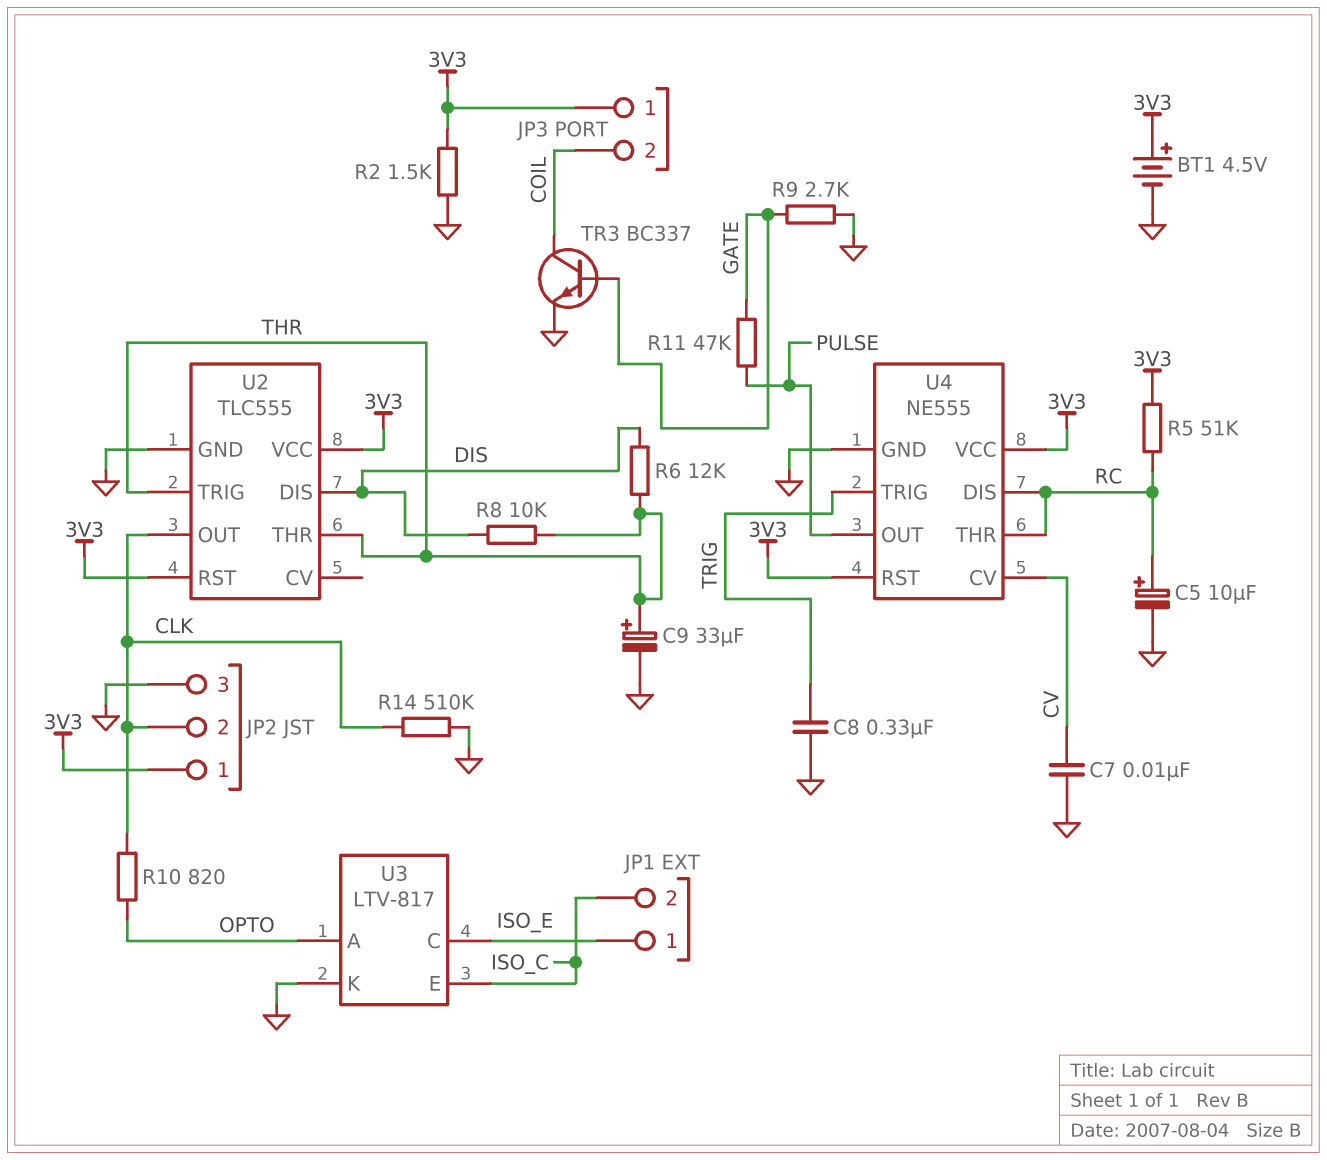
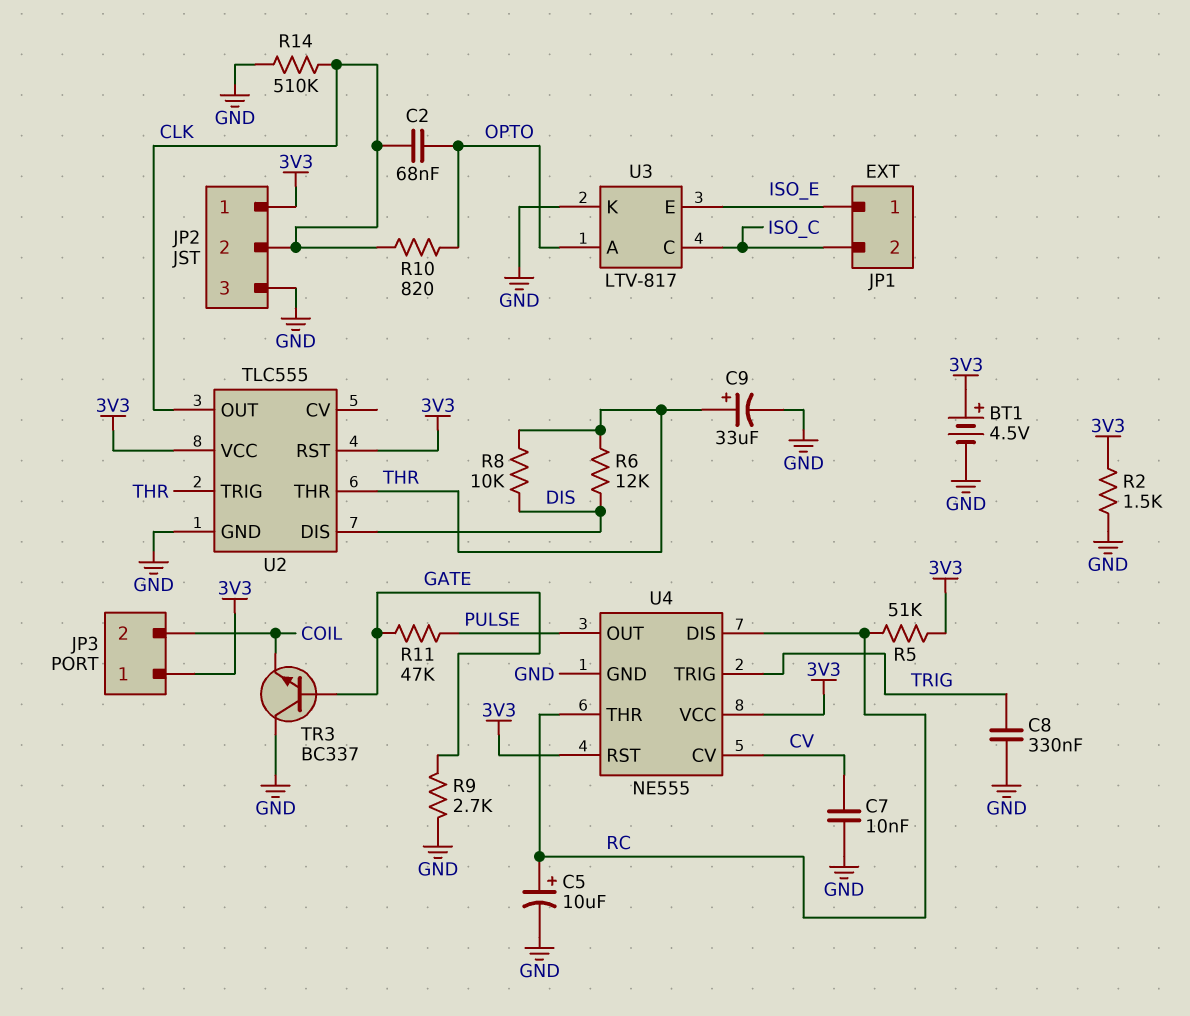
C2: none -> 68nF (CLK, OPTO)
TR3: NPN BC337 (B GATE, C COIL, E GND) -> NPN BC337 (B GATE, C GND, E COIL)
U3 pin C: ISO_E -> ISO_C
U3 pin E: ISO_C -> ISO_E

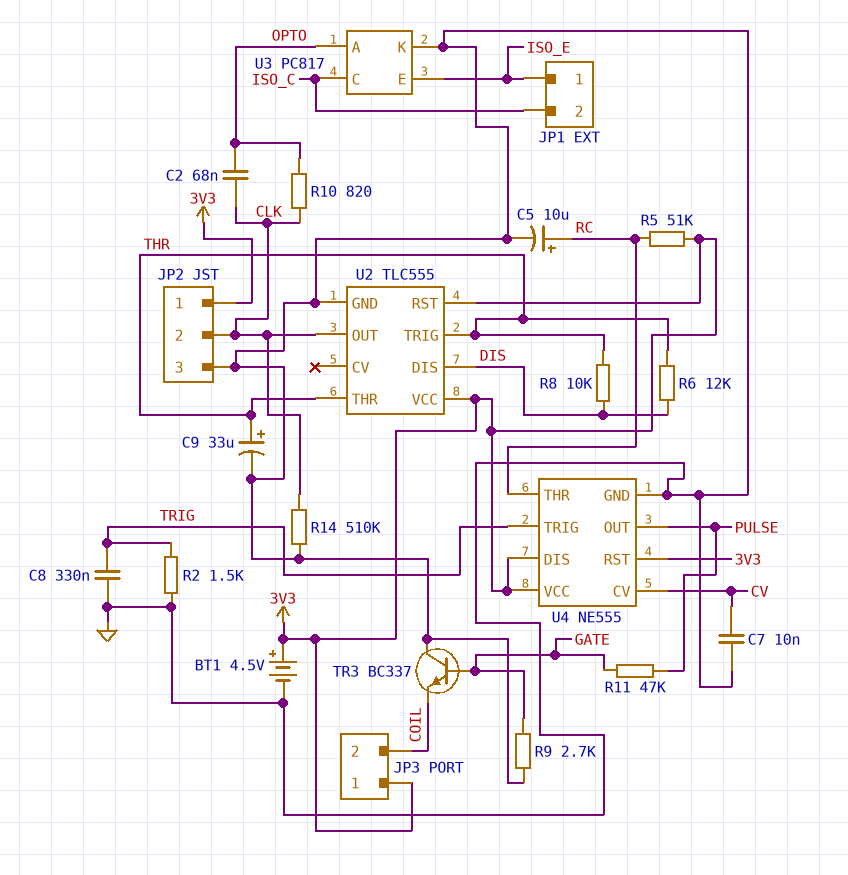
R2: 1.5k (3V3, GND) -> 1.5k (GND, TRIG)
U3: LTV-817 -> PC817
U4 pin DIS: RC -> 3V3

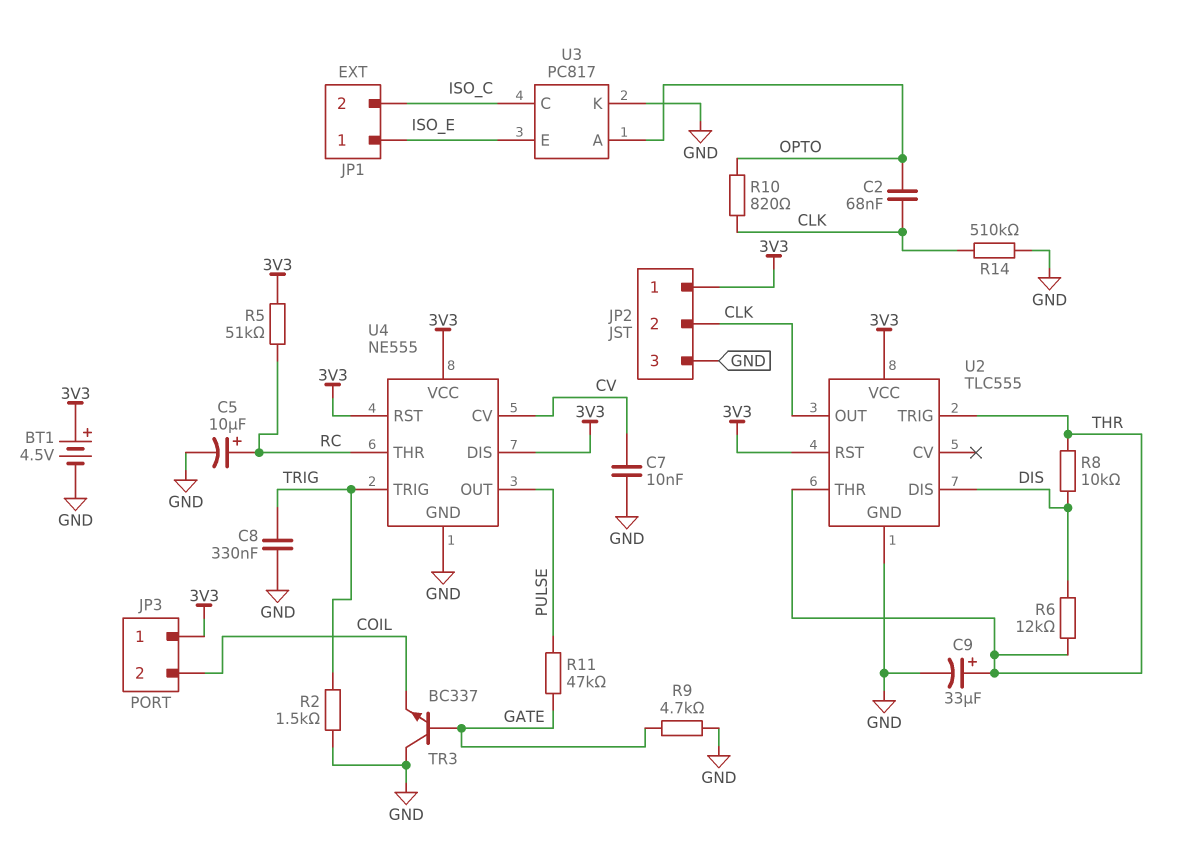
R9: 2.7k (GATE, GND) -> 4.7k (GATE, GND)

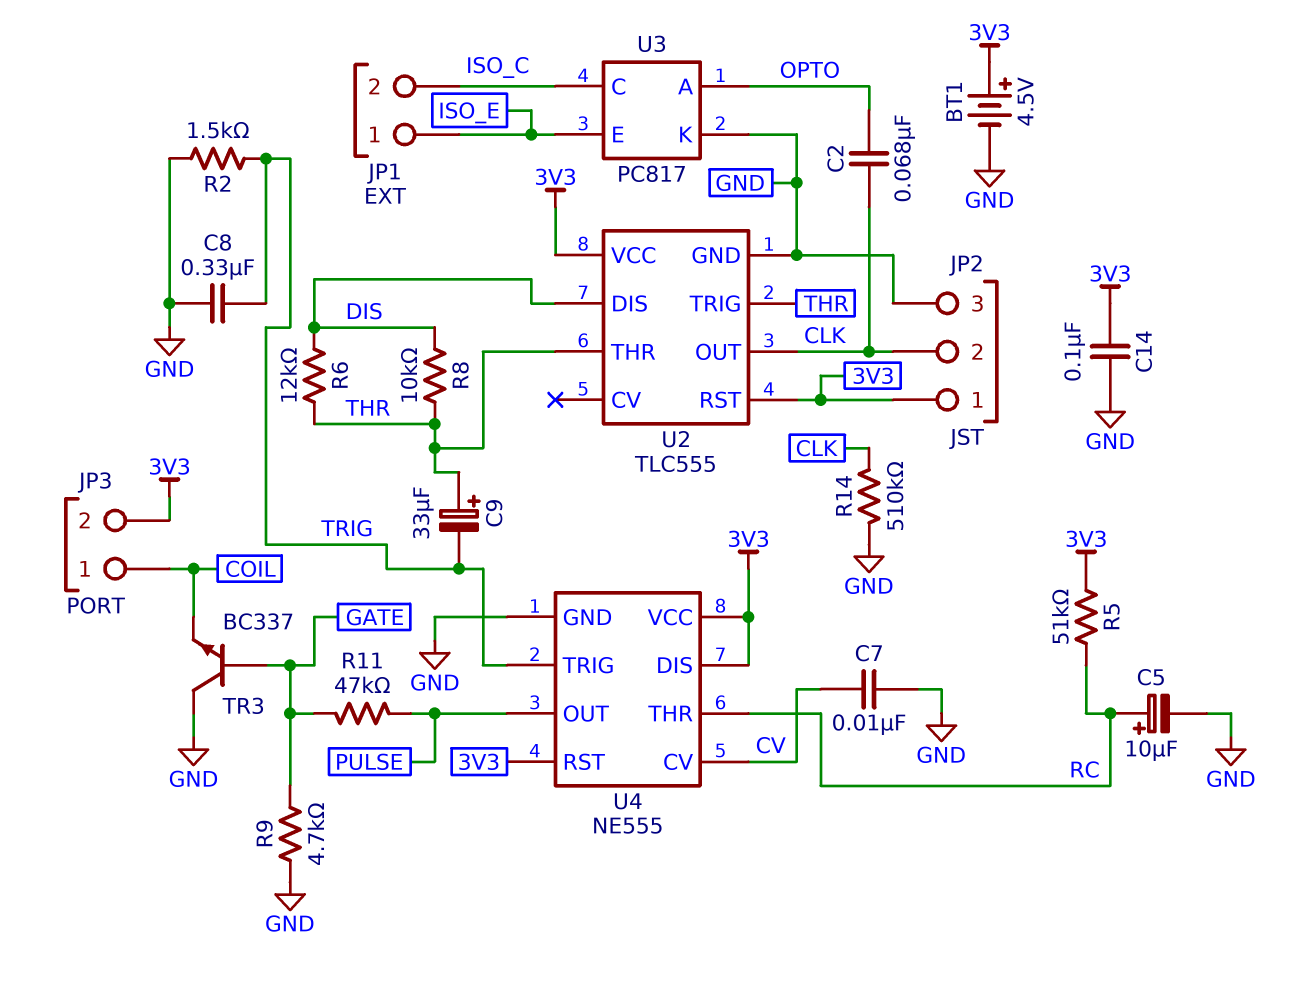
C9: 33uF (plus THR, minus GND) -> 33uF (plus THR, minus TRIG)
C14: none -> 100nF (3V3, GND)
JP3 pin 1: 3V3 -> COIL
JP3 pin 2: COIL -> 3V3
R10: 820 (CLK, OPTO) -> none

